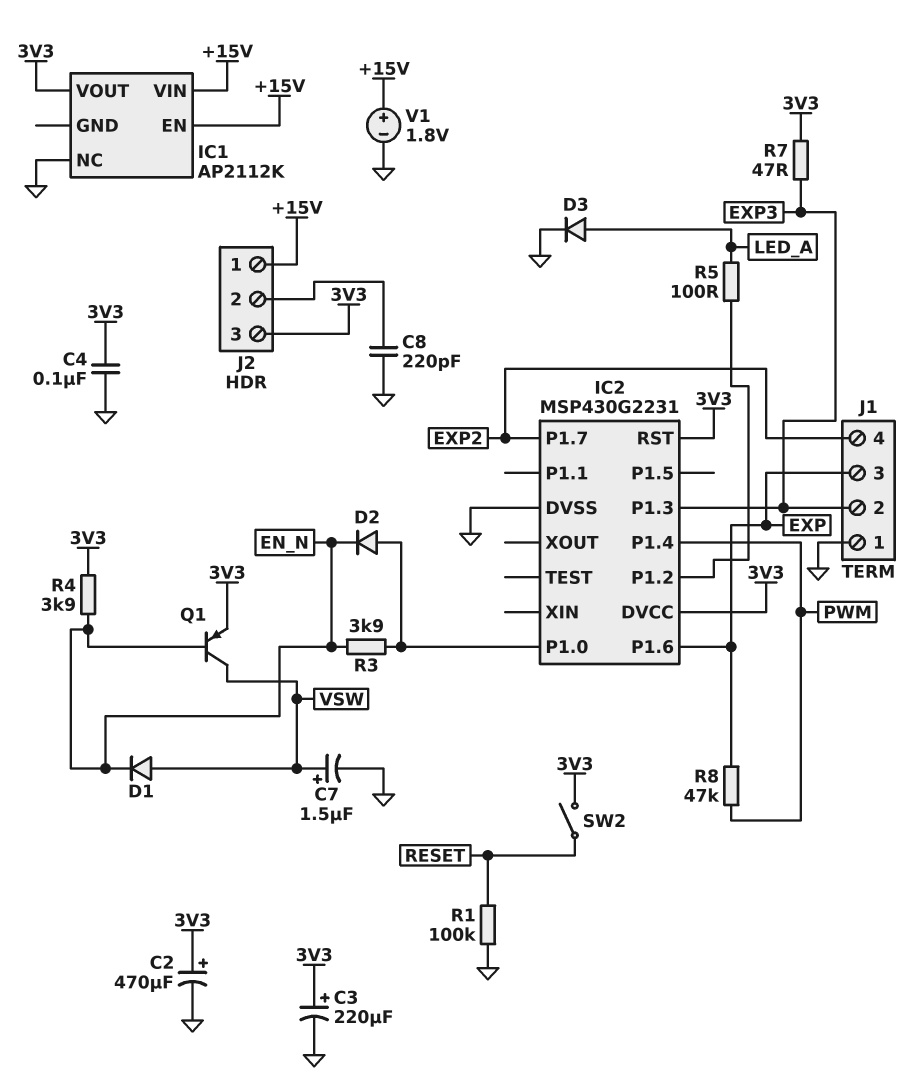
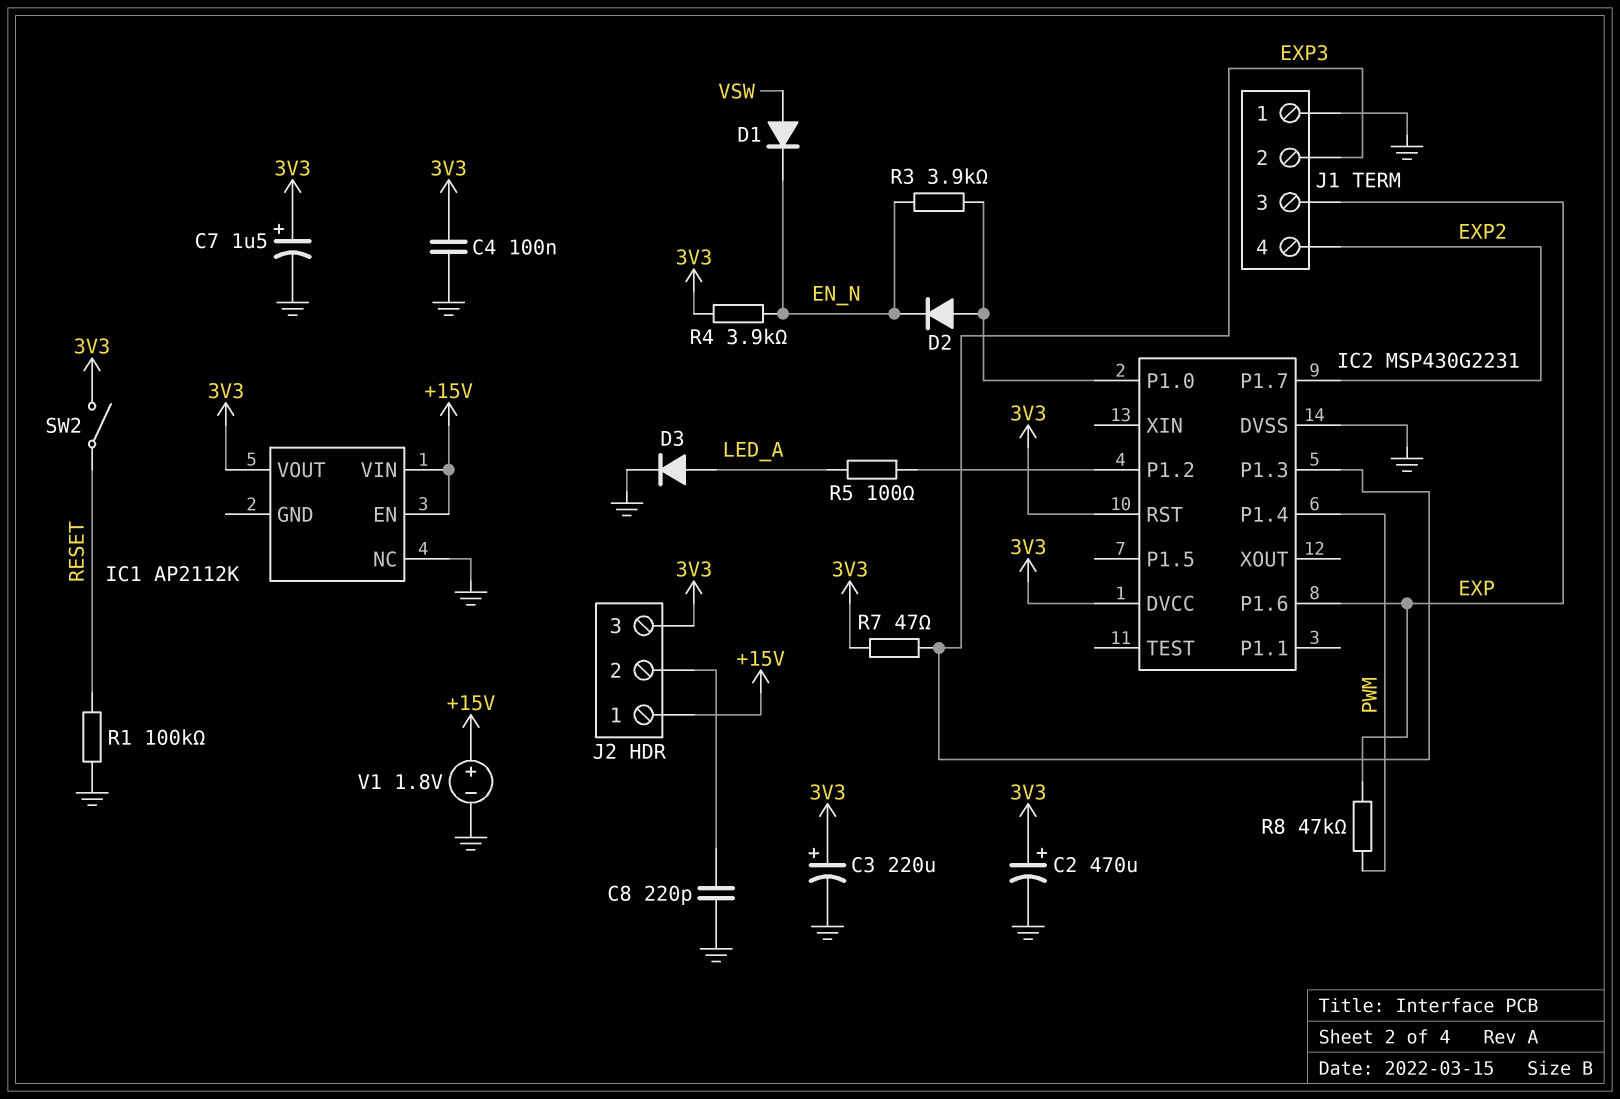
C7: 1.5uF (plus VSW, minus GND) -> 1.5uF (plus 3V3, minus GND)
Q1: PNP (B EN_N, C VSW, E 3V3) -> none

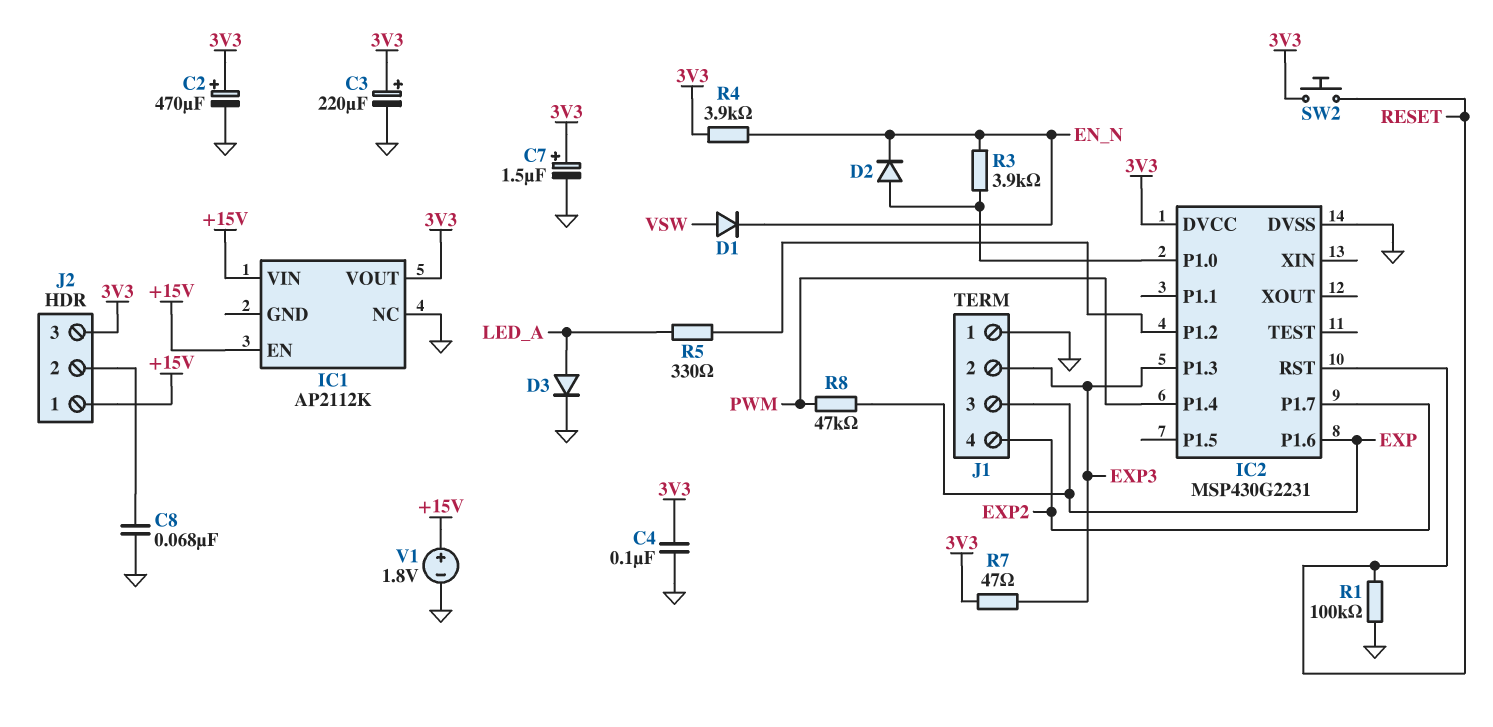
C8: 220pF (GND, J2/2) -> 68nF (GND, J2/2)
IC2 pin RST: 3V3 -> RESET
R5: 100 (IC2/P1.2, LED_A) -> 330 (IC2/P1.2, LED_A)
SW2: switch (3V3, RESET) -> button (3V3, RESET)

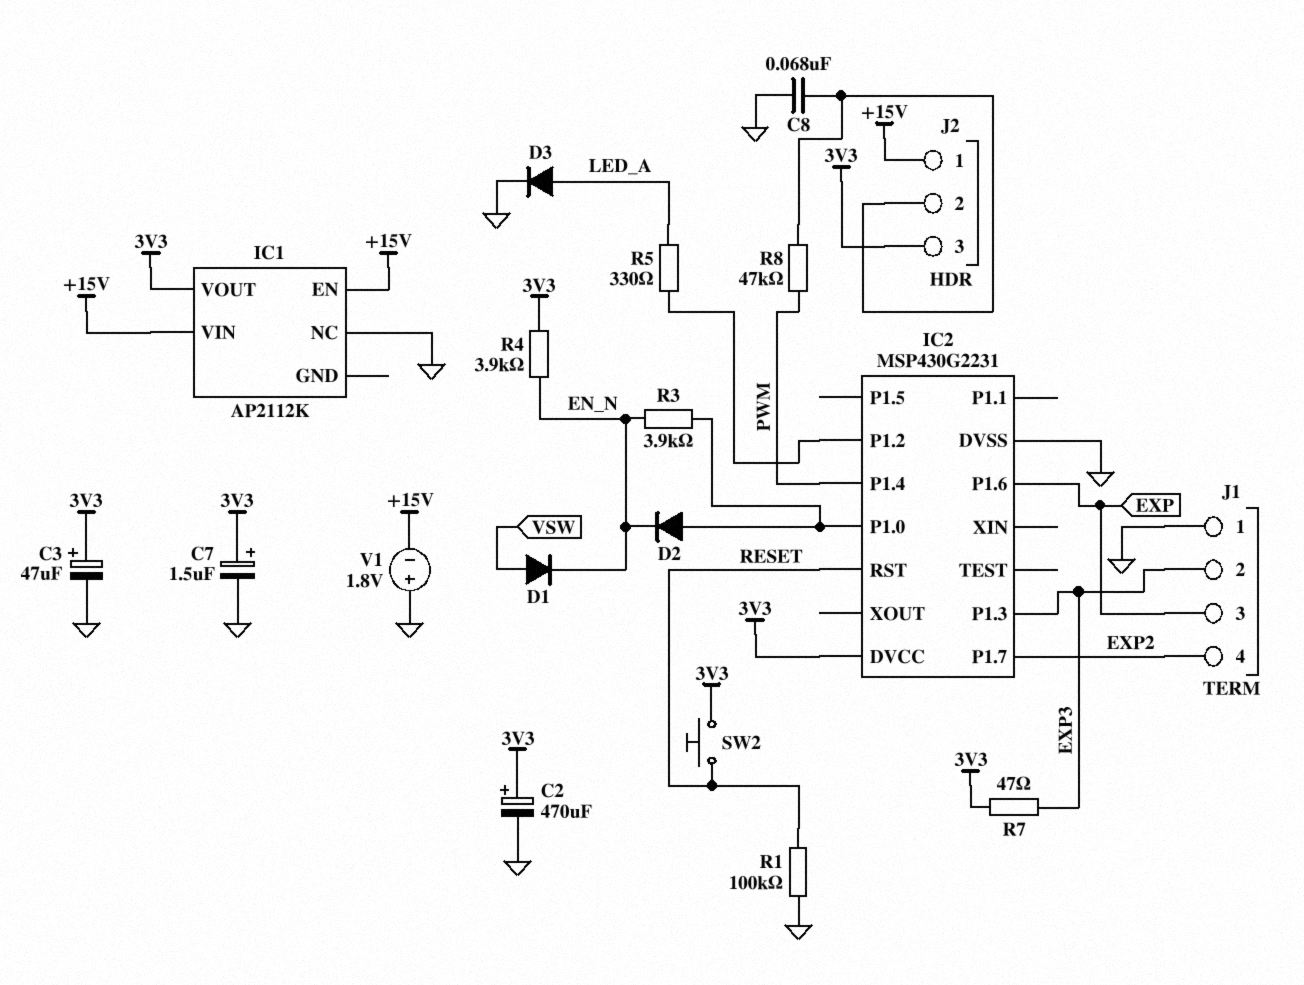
C3: 220uF (plus 3V3, minus GND) -> 47uF (plus 3V3, minus GND)
C4: 100nF (3V3, GND) -> none
R8: 47k (EXP, PWM) -> 47k (J2/2, PWM)
V1: 1.8V (plus +15V, minus GND) -> 1.8V (plus GND, minus +15V)

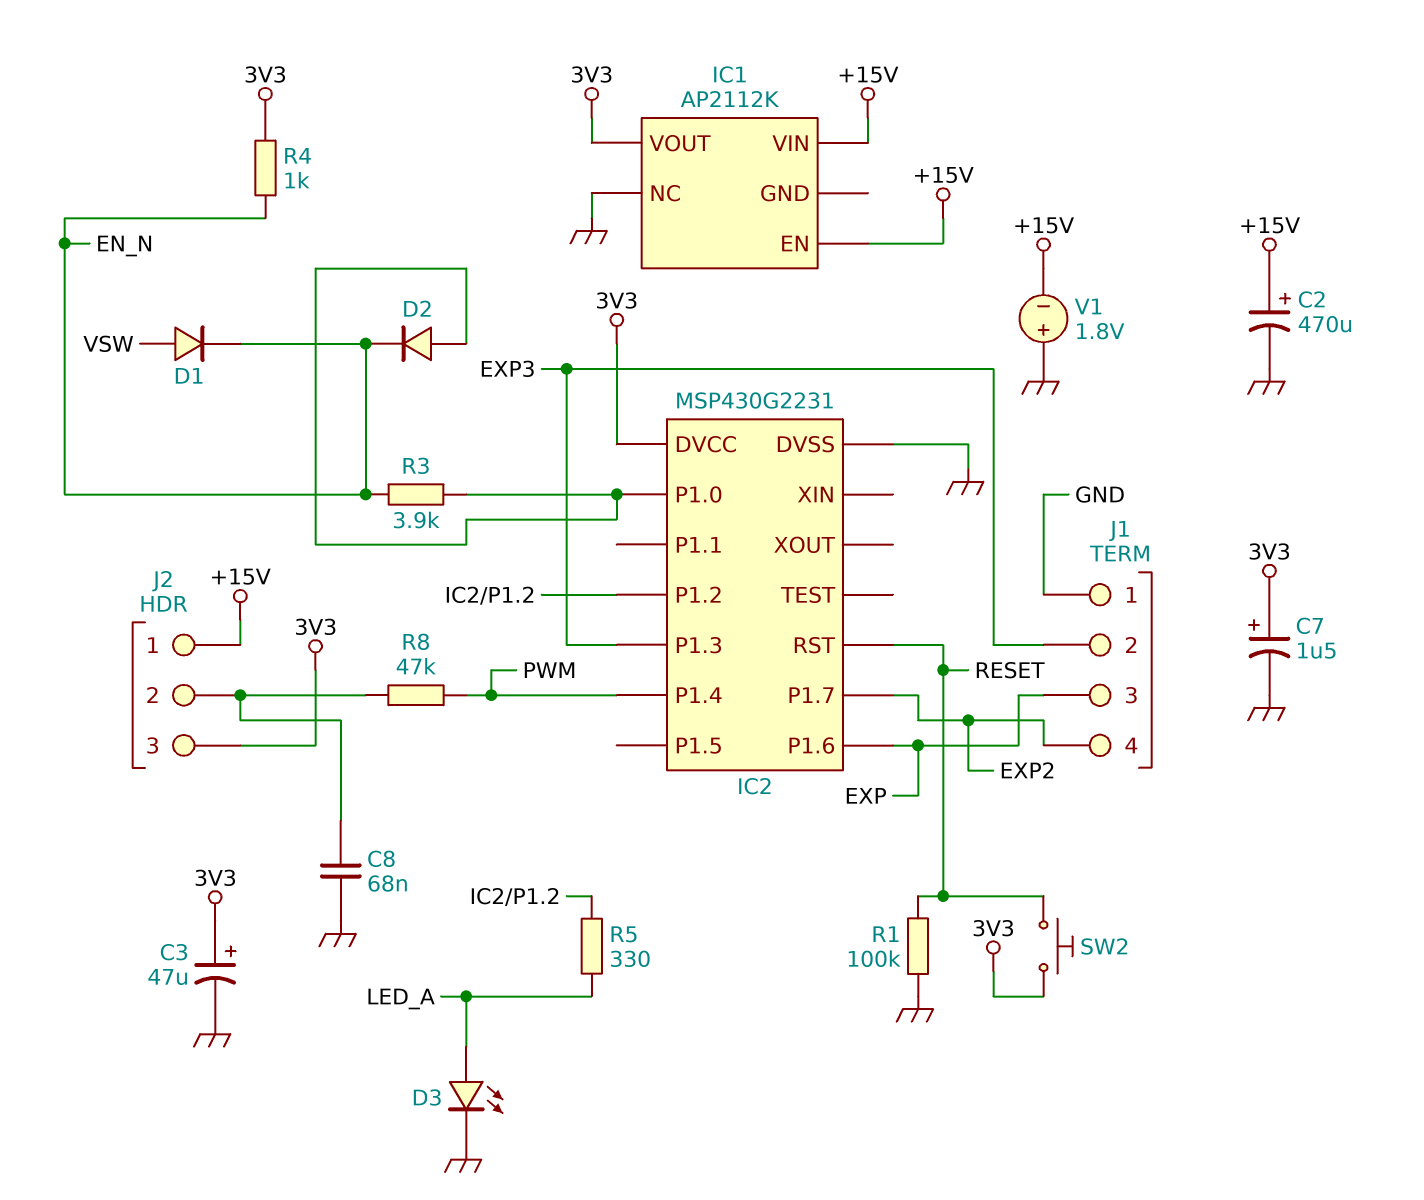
C2: 470uF (plus 3V3, minus GND) -> 470uF (plus +15V, minus GND)
D3: diode (A LED_A, K GND) -> LED (A LED_A, K GND)
R4: 3.9k (3V3, EN_N) -> 1k (3V3, EN_N)
R7: 47 (3V3, EXP3) -> none

